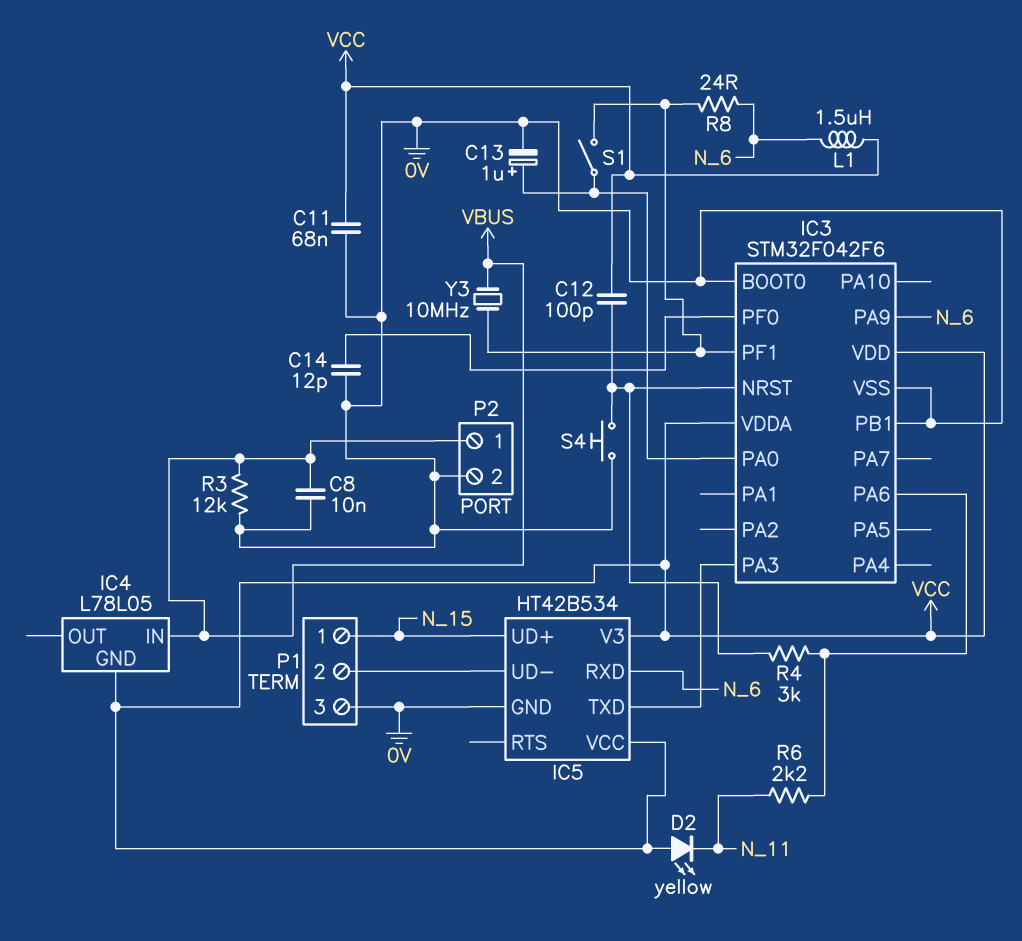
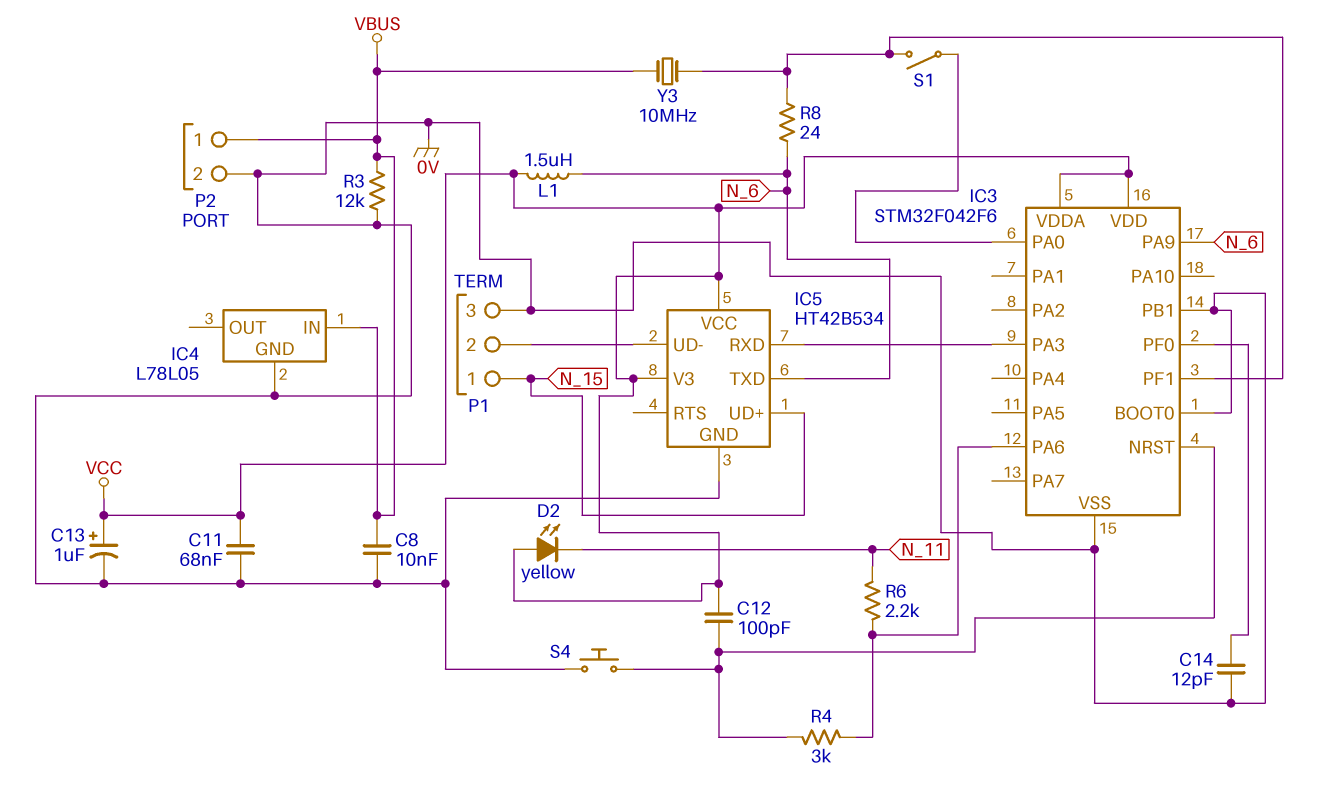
C13: 1uF (plus IC3/PA0, minus 0V) -> 1uF (plus VCC, minus 0V)
IC4 pin GND: VCC -> 0V
IC5 pin RXD: N_6 -> IC3/PA3
IC5 pin TXD: IC3/PA3 -> N_6

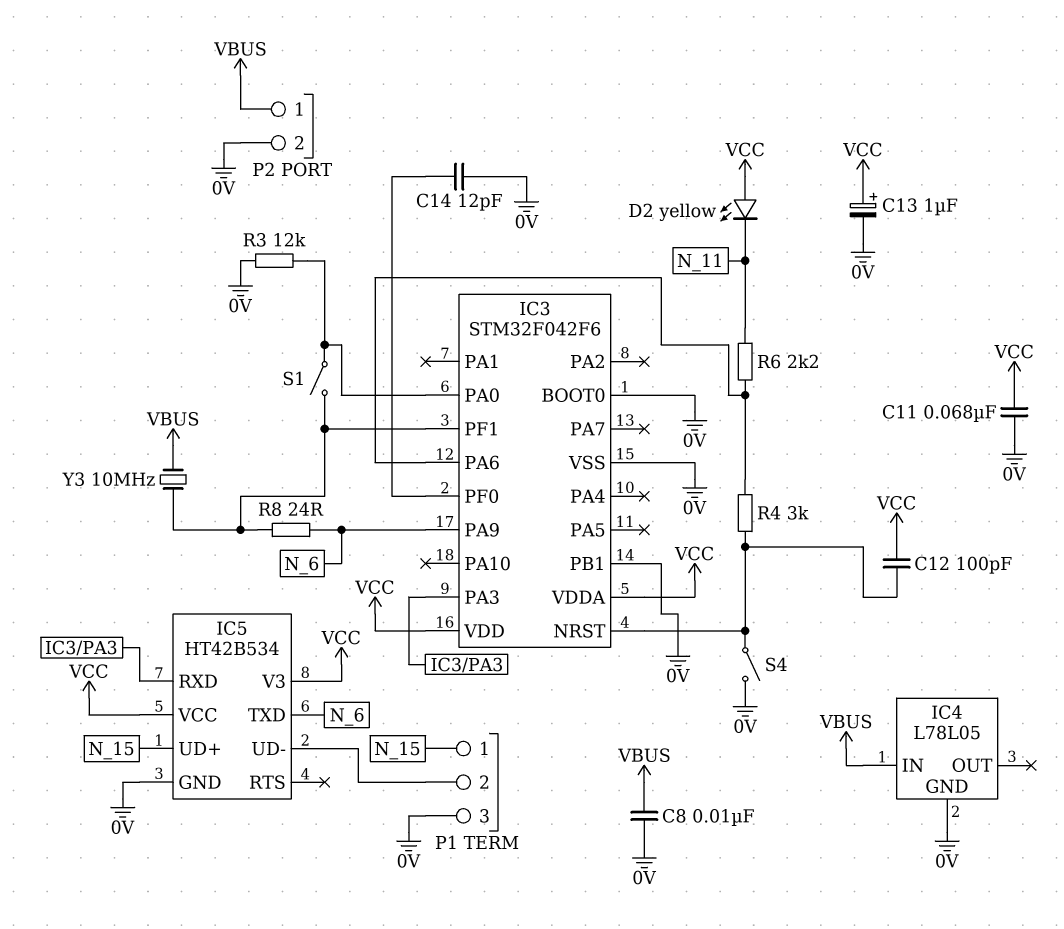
L1: 1.5uH (N_6, VCC) -> none
R3: 12k (0V, VBUS) -> 12k (0V, IC3/PA0)
S4: button (0V, IC3/NRST) -> switch (0V, IC3/NRST)

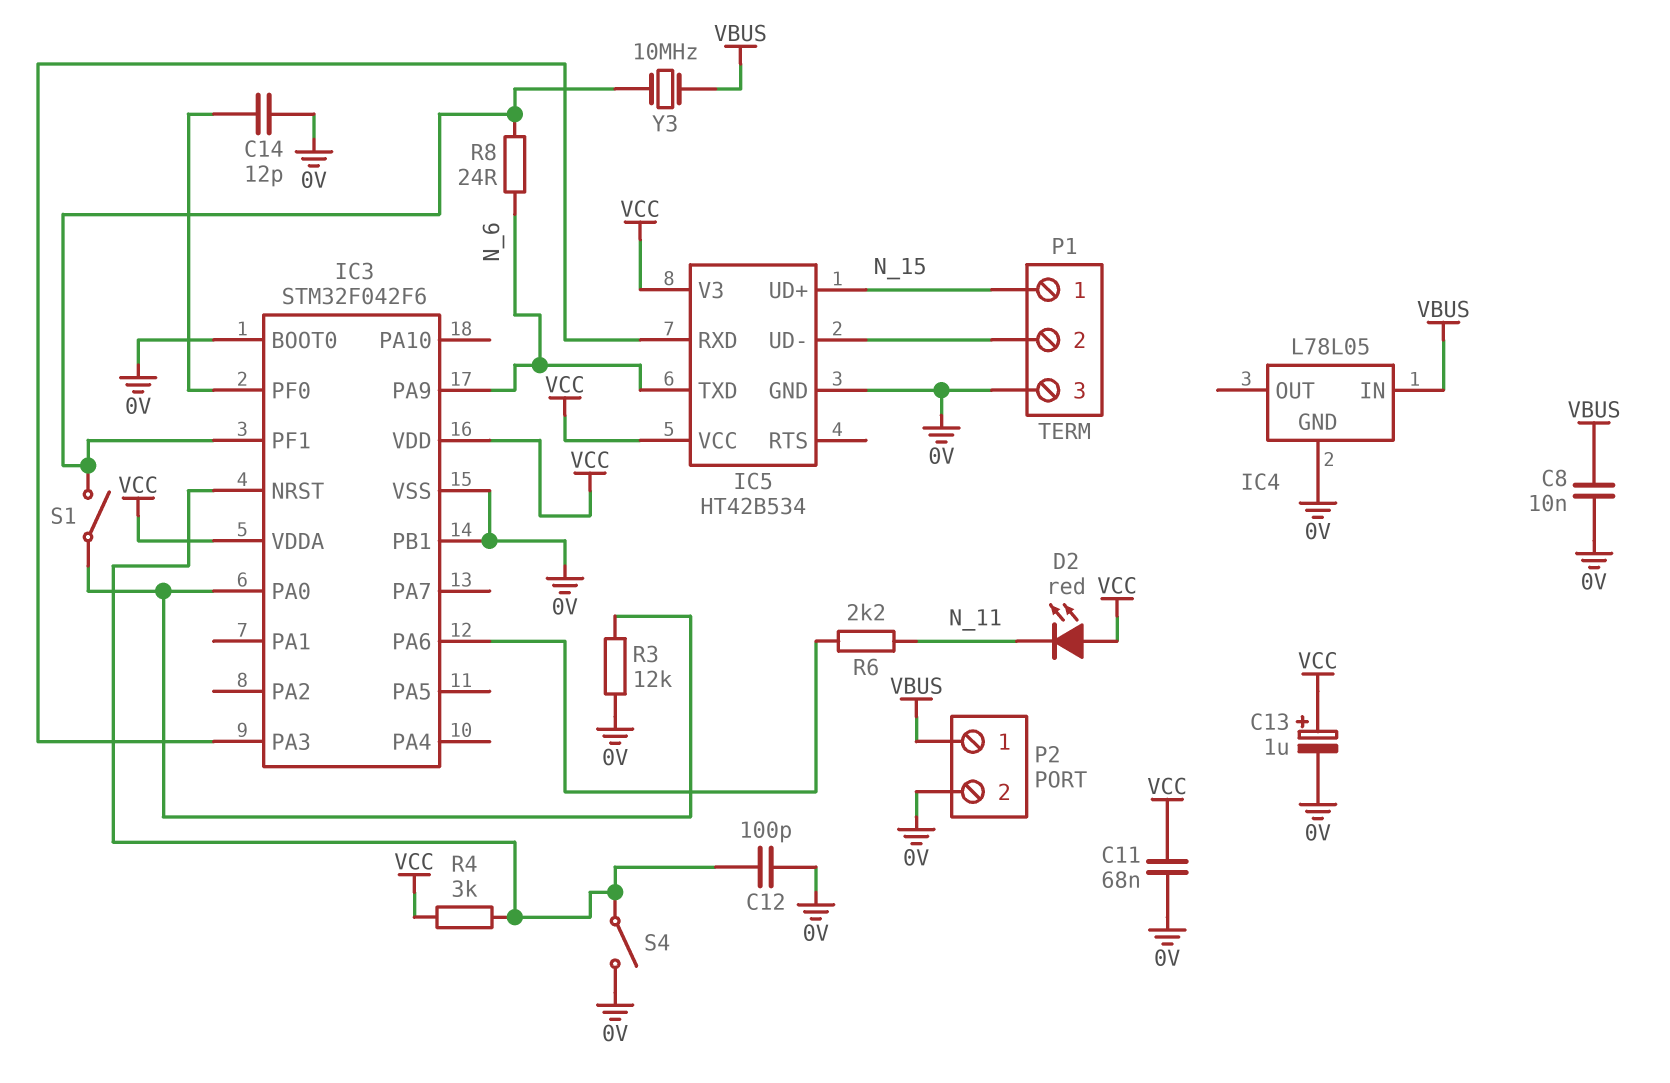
C12: 100pF (IC3/NRST, VCC) -> 100pF (0V, IC3/NRST)
D2: LED yellow (A VCC, K N_11) -> LED red (A VCC, K N_11)
R4: 3k (IC3/NRST, IC3/PA6) -> 3k (IC3/NRST, VCC)

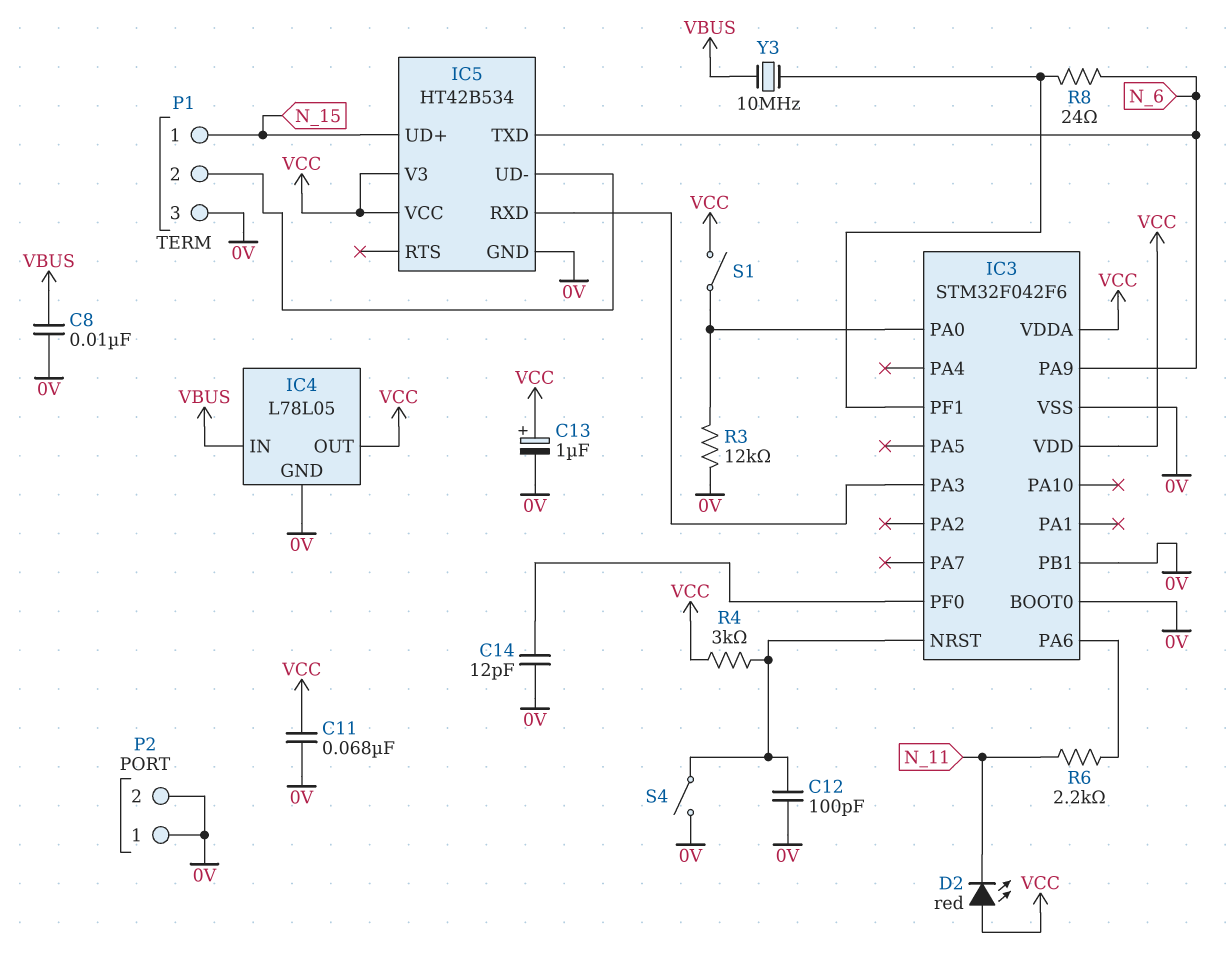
IC4 pin OUT: none -> VCC
P2 pin 1: VBUS -> 0V
S1: switch (IC3/PA0, IC3/PF1) -> switch (IC3/PA0, VCC)

